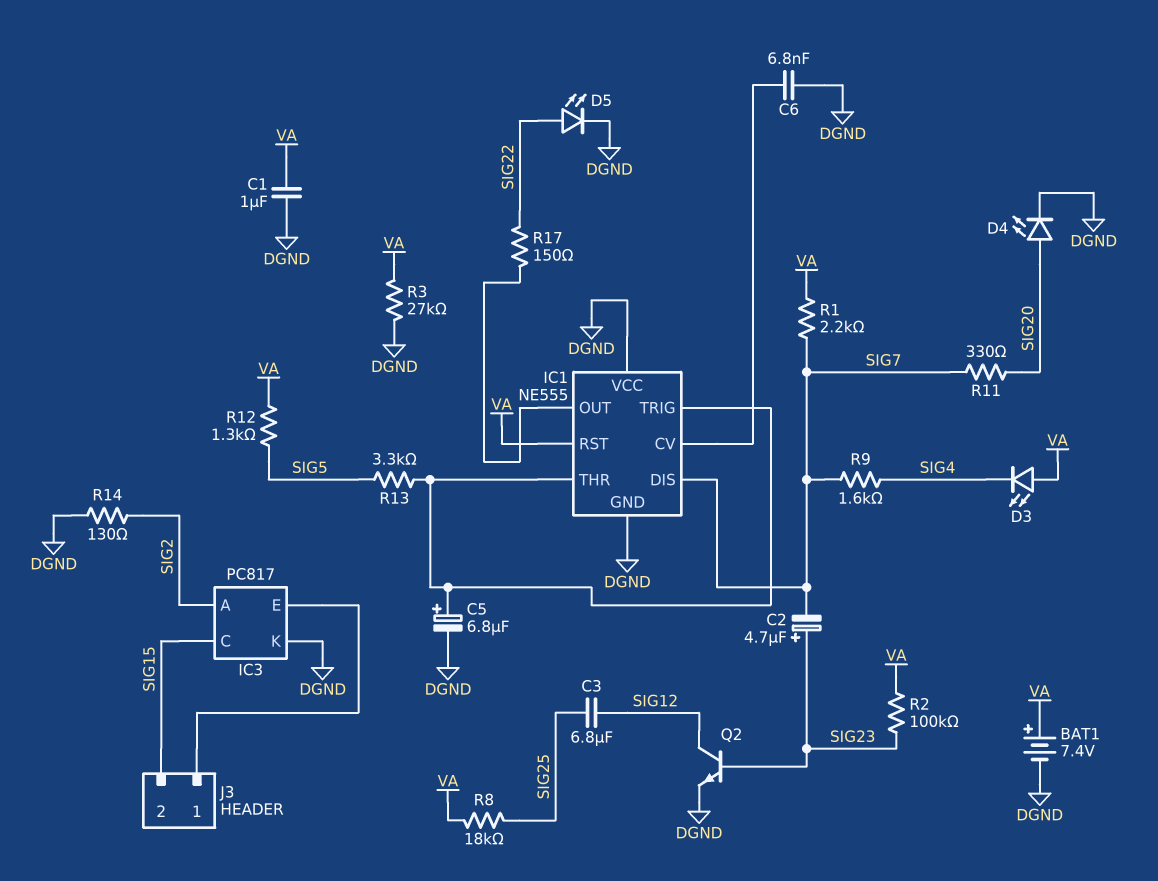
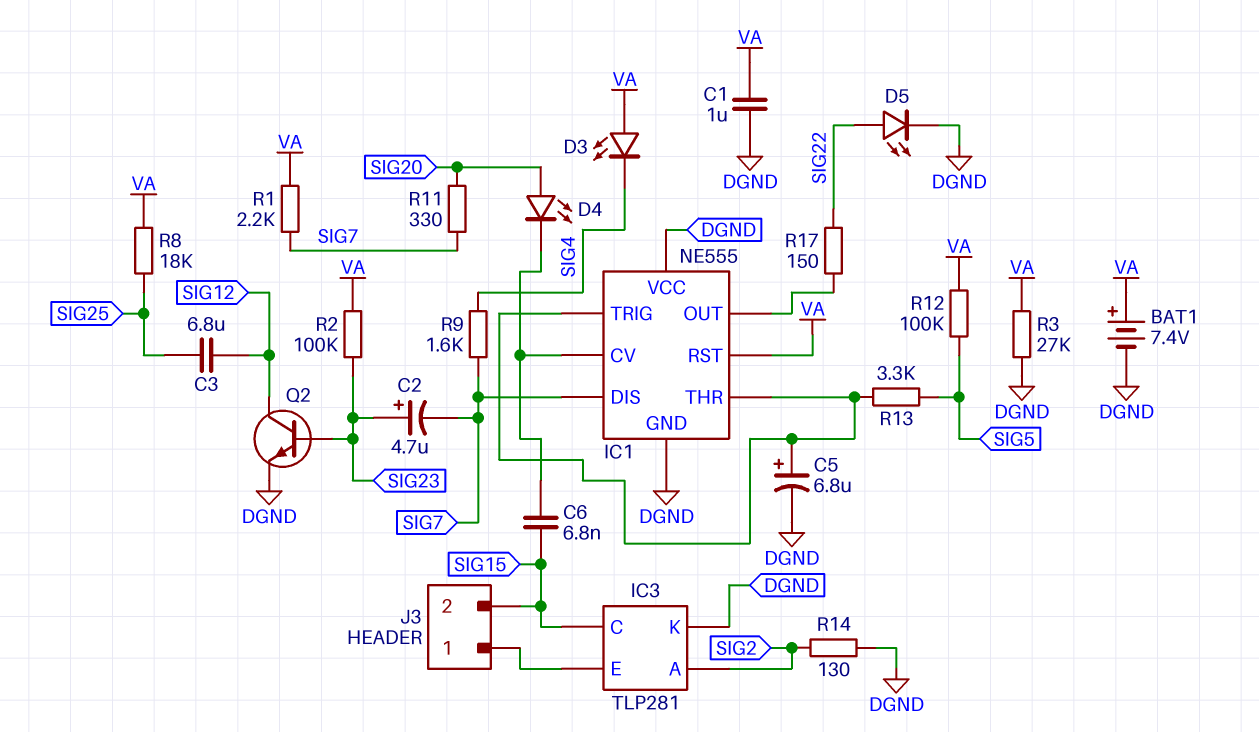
C6: 6.8nF (DGND, IC1/CV) -> 6.8nF (IC1/CV, SIG15)
D4: LED (A SIG20, K DGND) -> LED (A SIG20, K IC1/CV)
IC3: PC817 -> TLP281
R12: 1.3k (SIG5, VA) -> 100k (SIG5, VA)

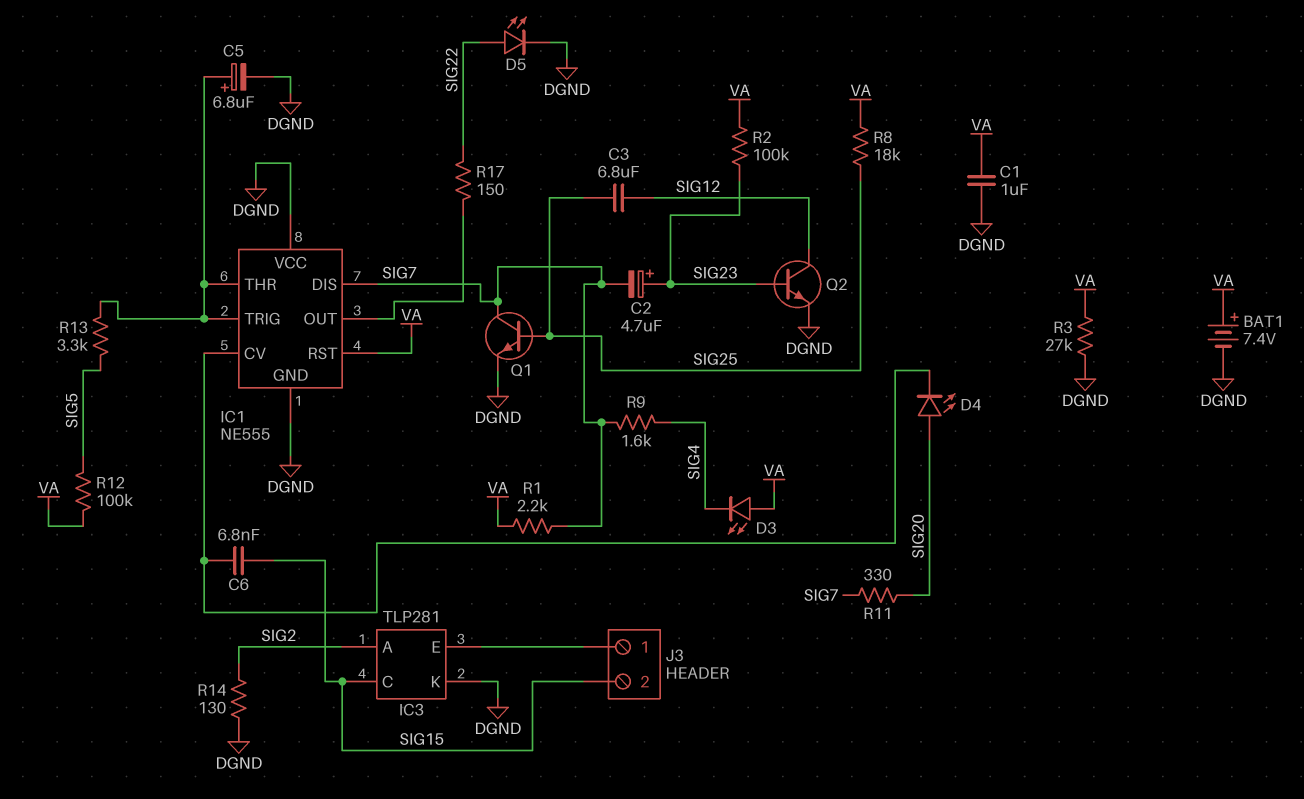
Q1: none -> NPN (B SIG25, C SIG7, E DGND)

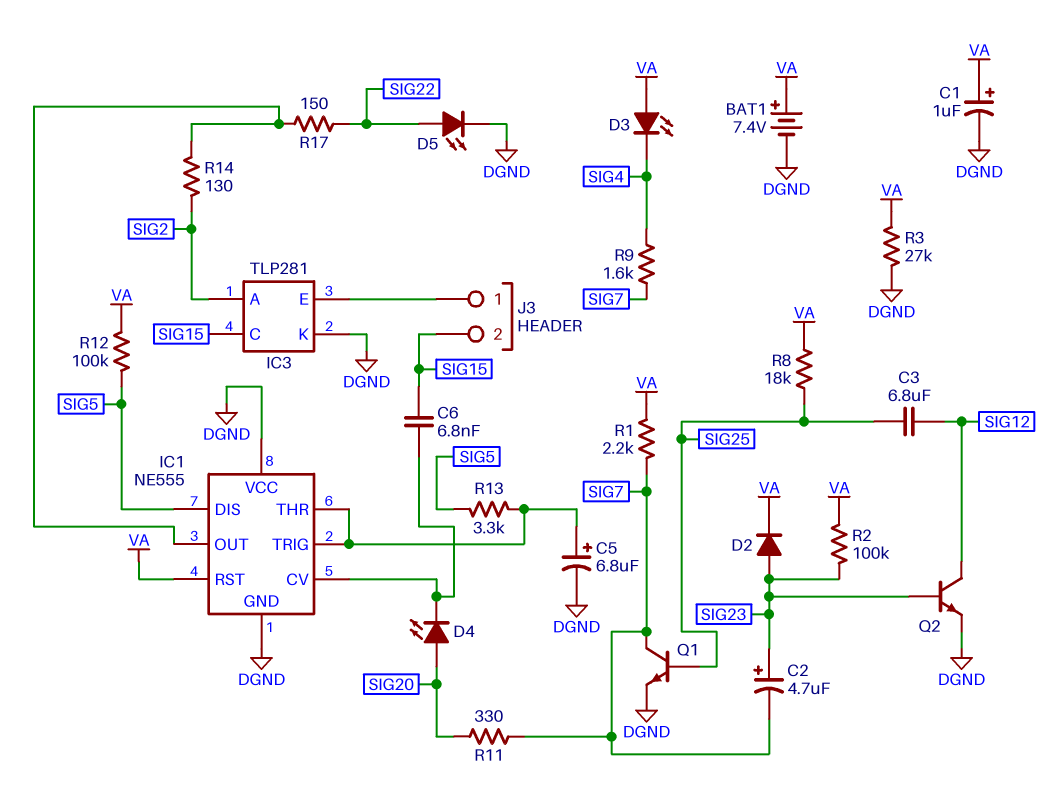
C1: 1uF (DGND, VA) -> 1uF (plus VA, minus DGND)
D2: none -> diode (A SIG23, K VA)
IC1 pin DIS: SIG7 -> SIG5
R14: 130 (DGND, SIG2) -> 130 (IC1/OUT, SIG2)

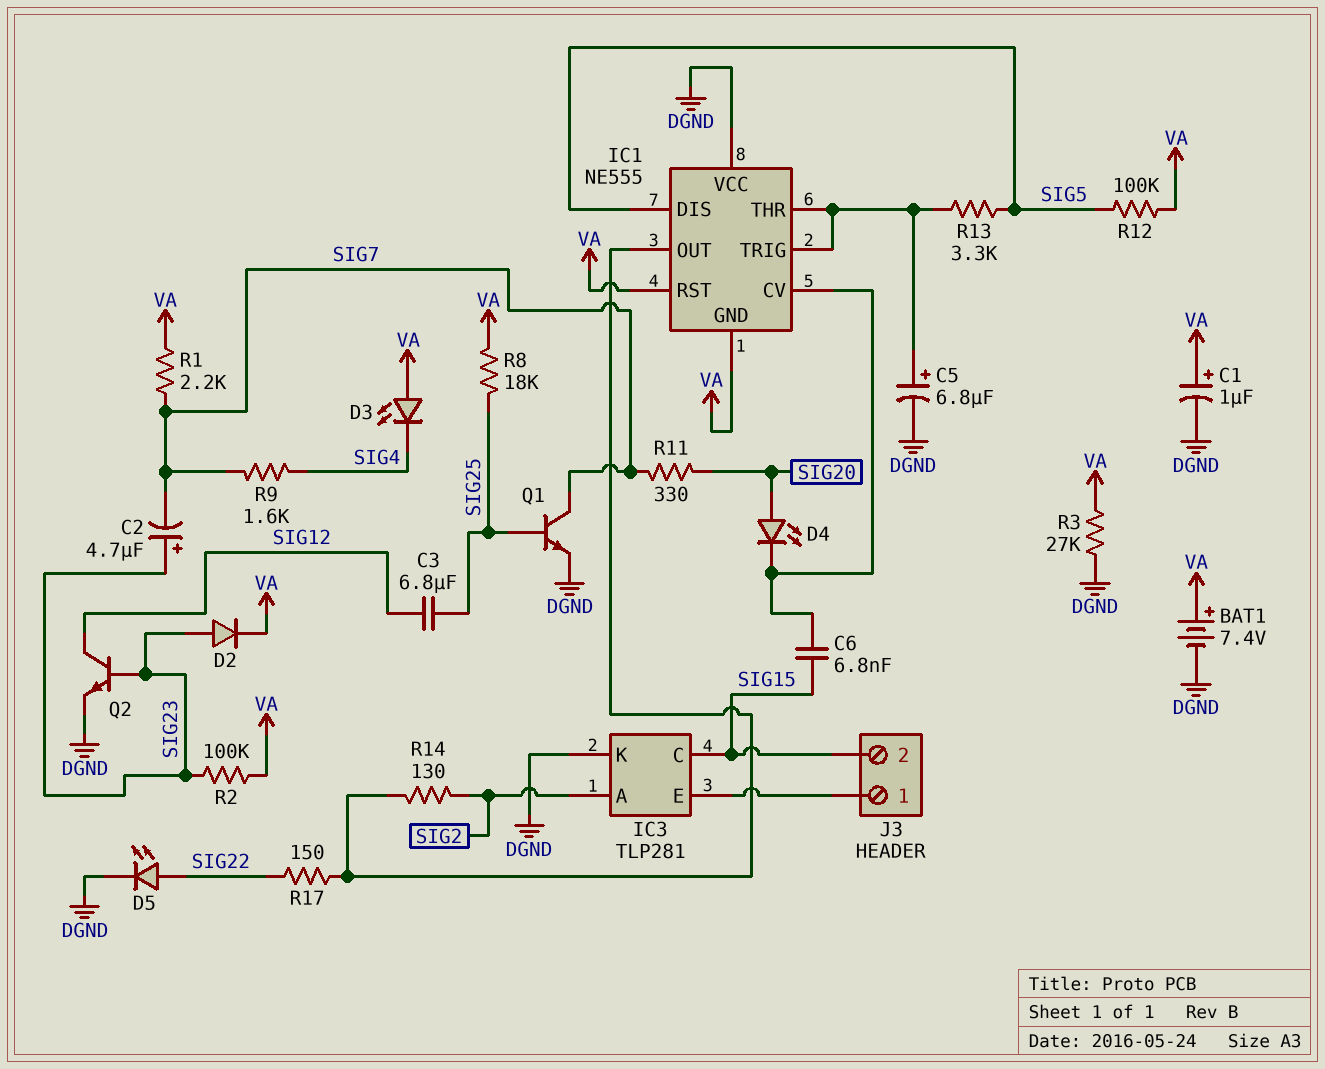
IC1 pin GND: DGND -> VA

